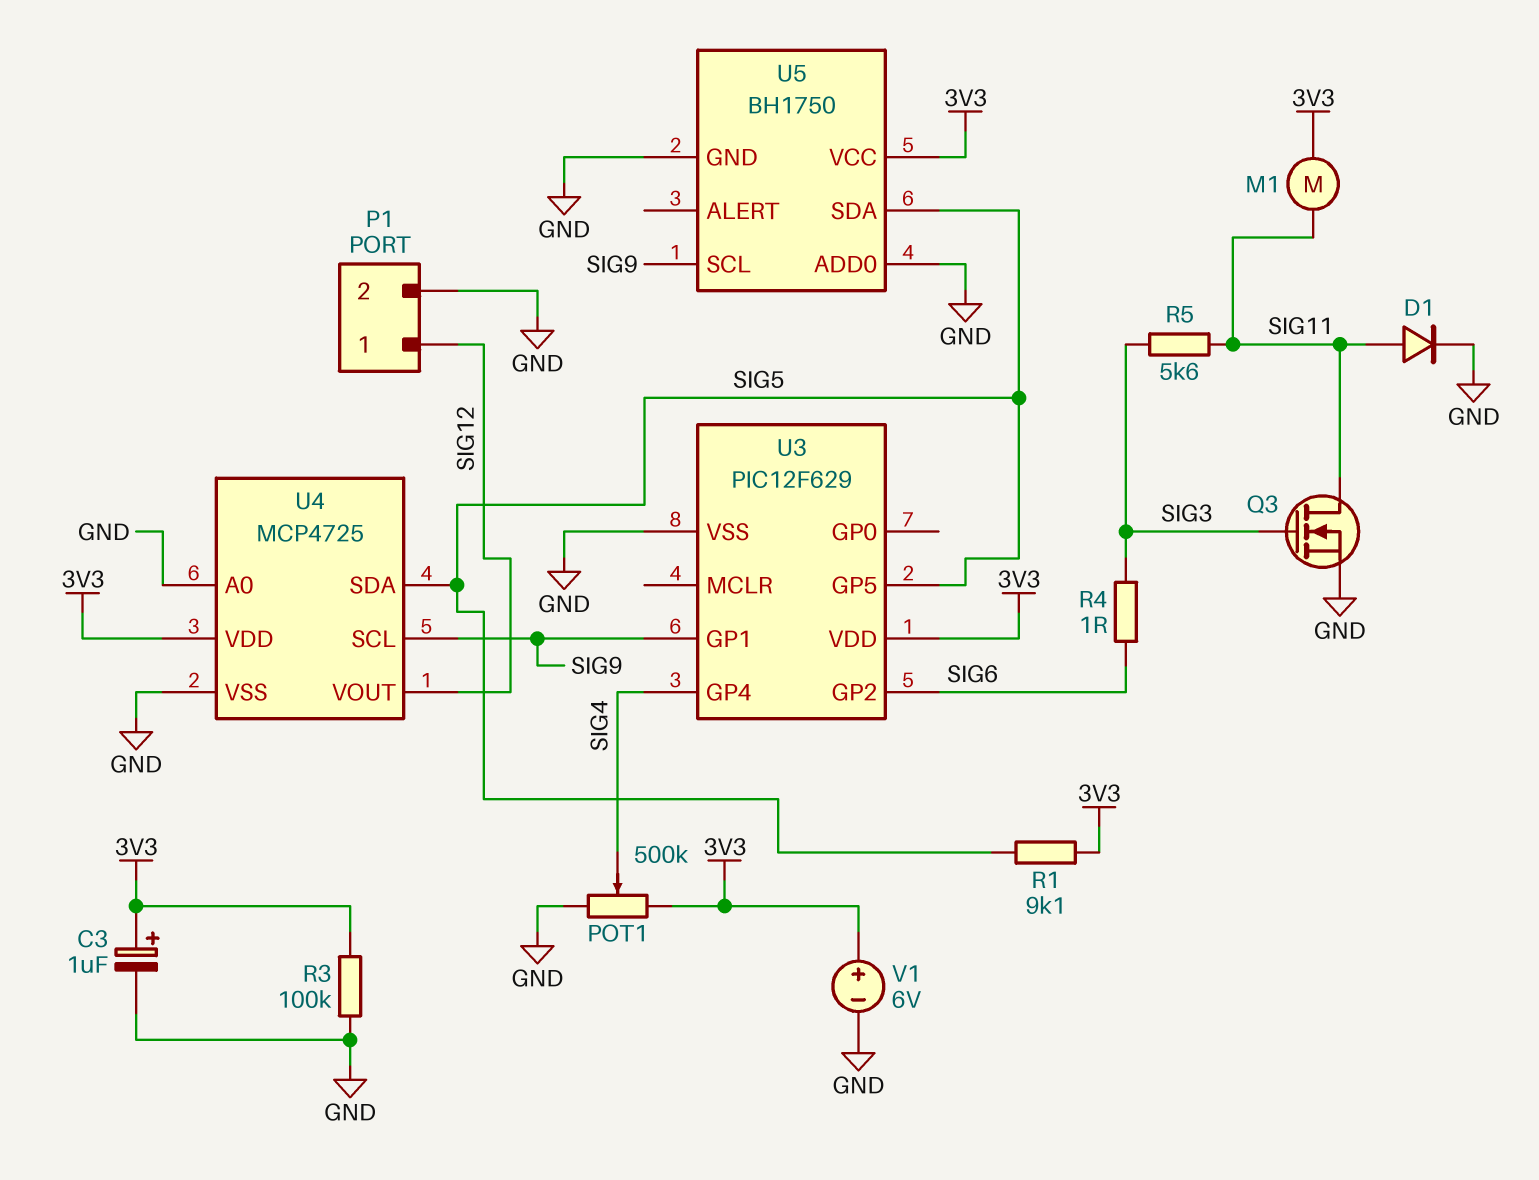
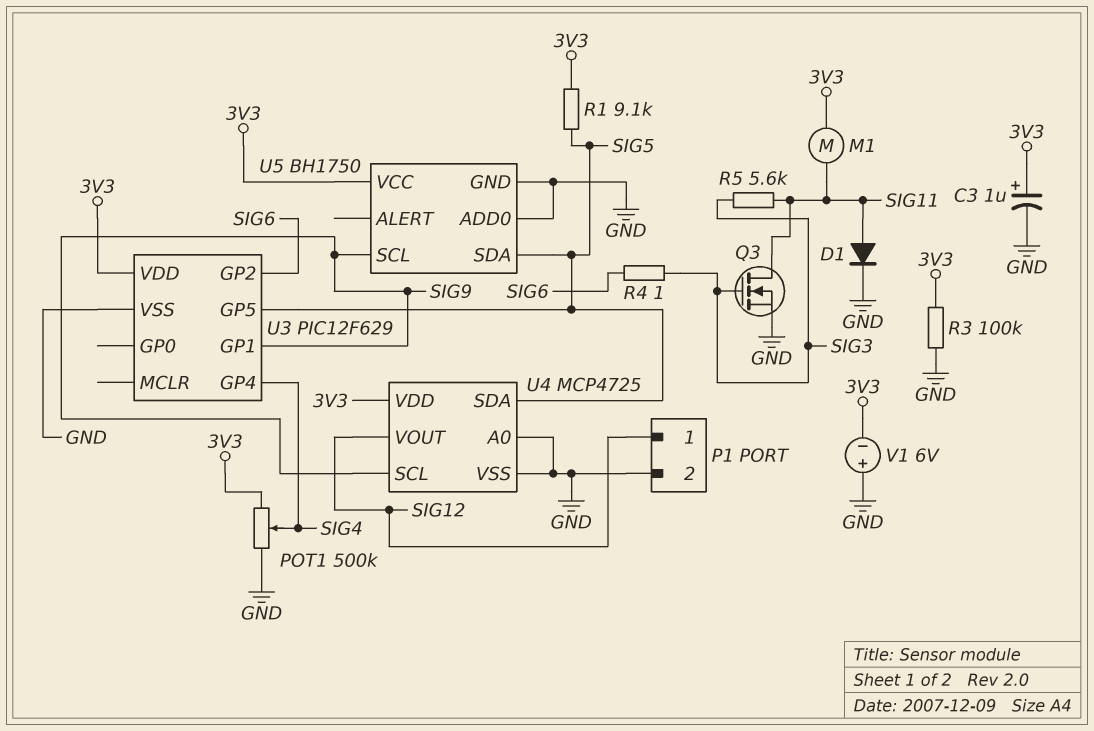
V1: 6V (plus 3V3, minus GND) -> 6V (plus GND, minus 3V3)

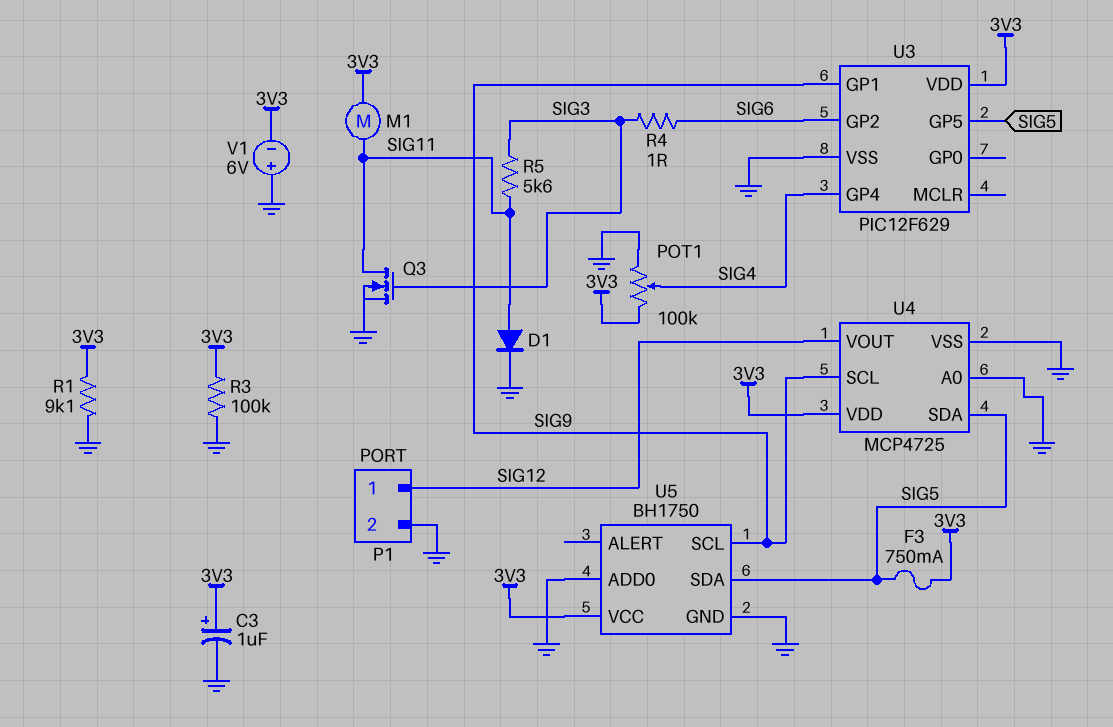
F3: none -> 750mA (3V3, SIG5)
POT1: 500k (3V3, GND, wiper SIG4) -> 100k (3V3, GND, wiper SIG4)
R1: 9.1k (3V3, SIG5) -> 9.1k (3V3, GND)

